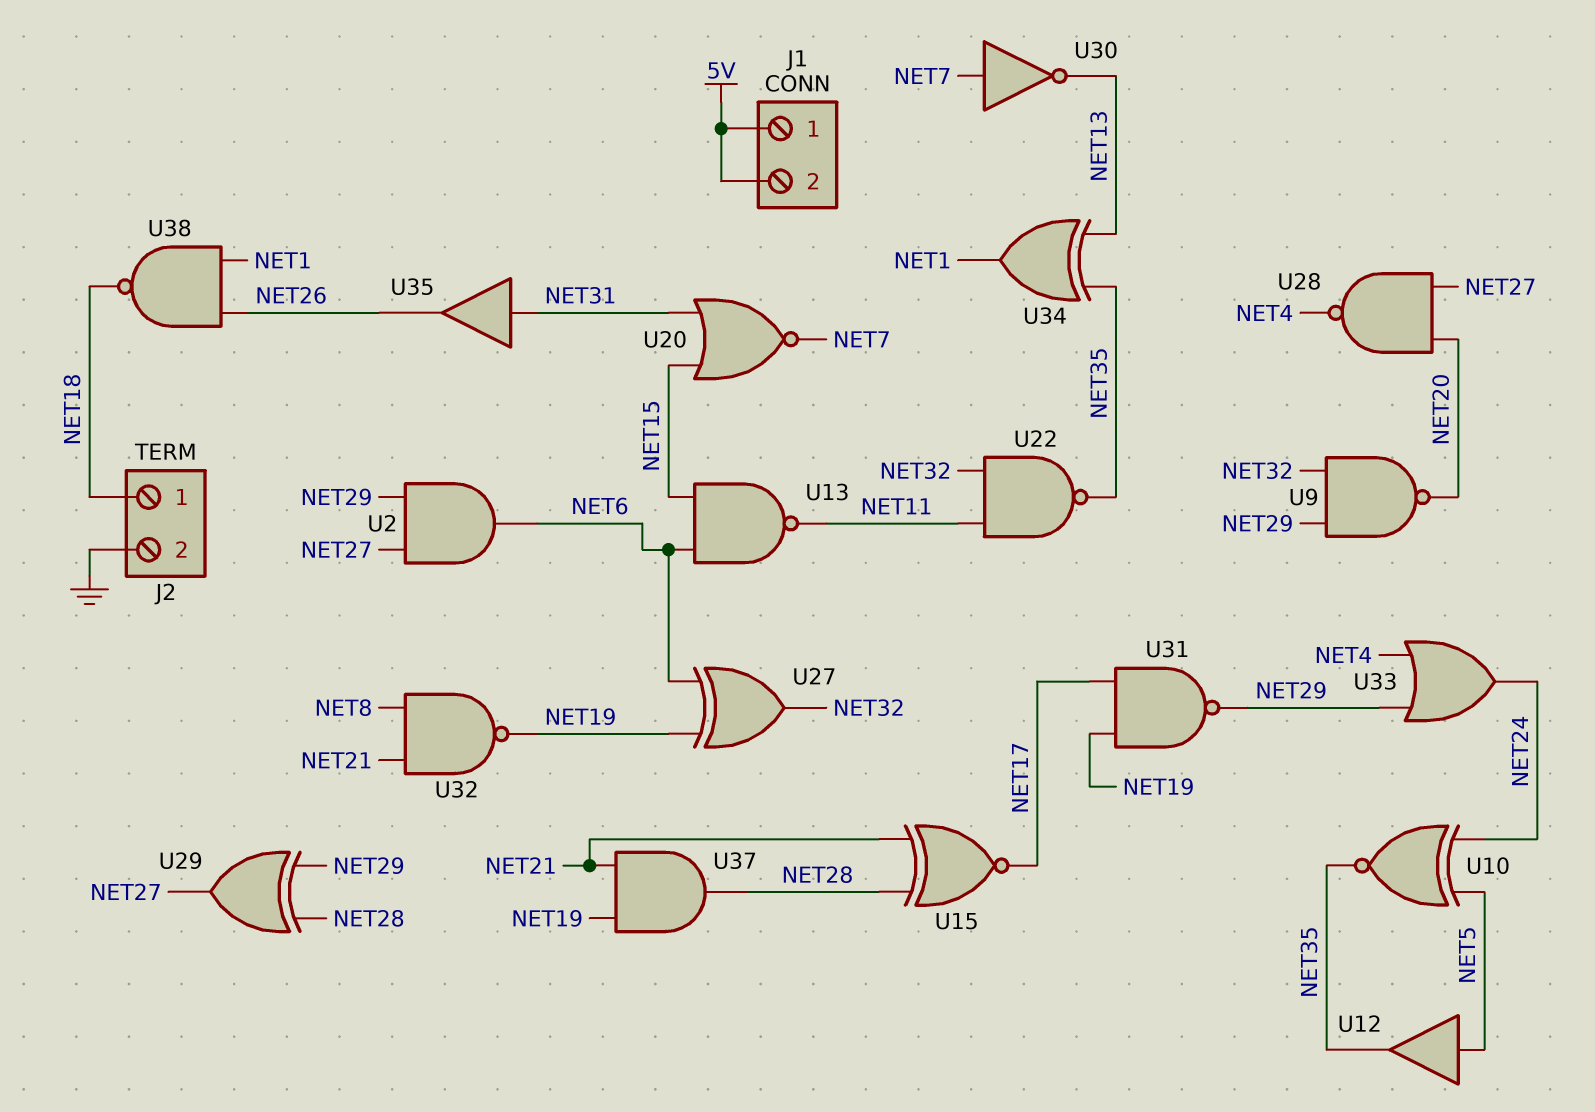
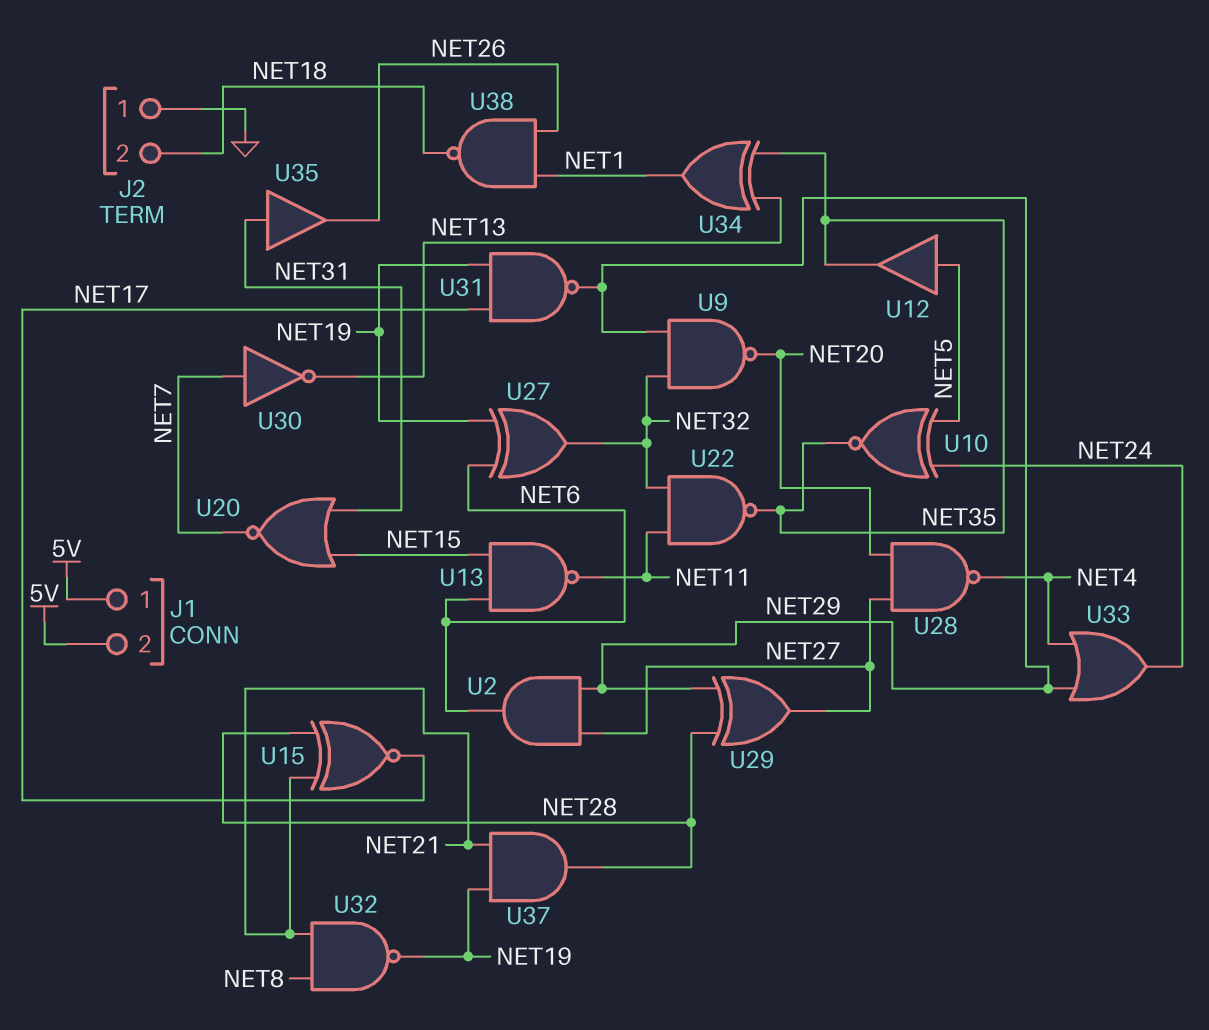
J2 pin 1: NET18 -> GND
J2 pin 2: GND -> NET18

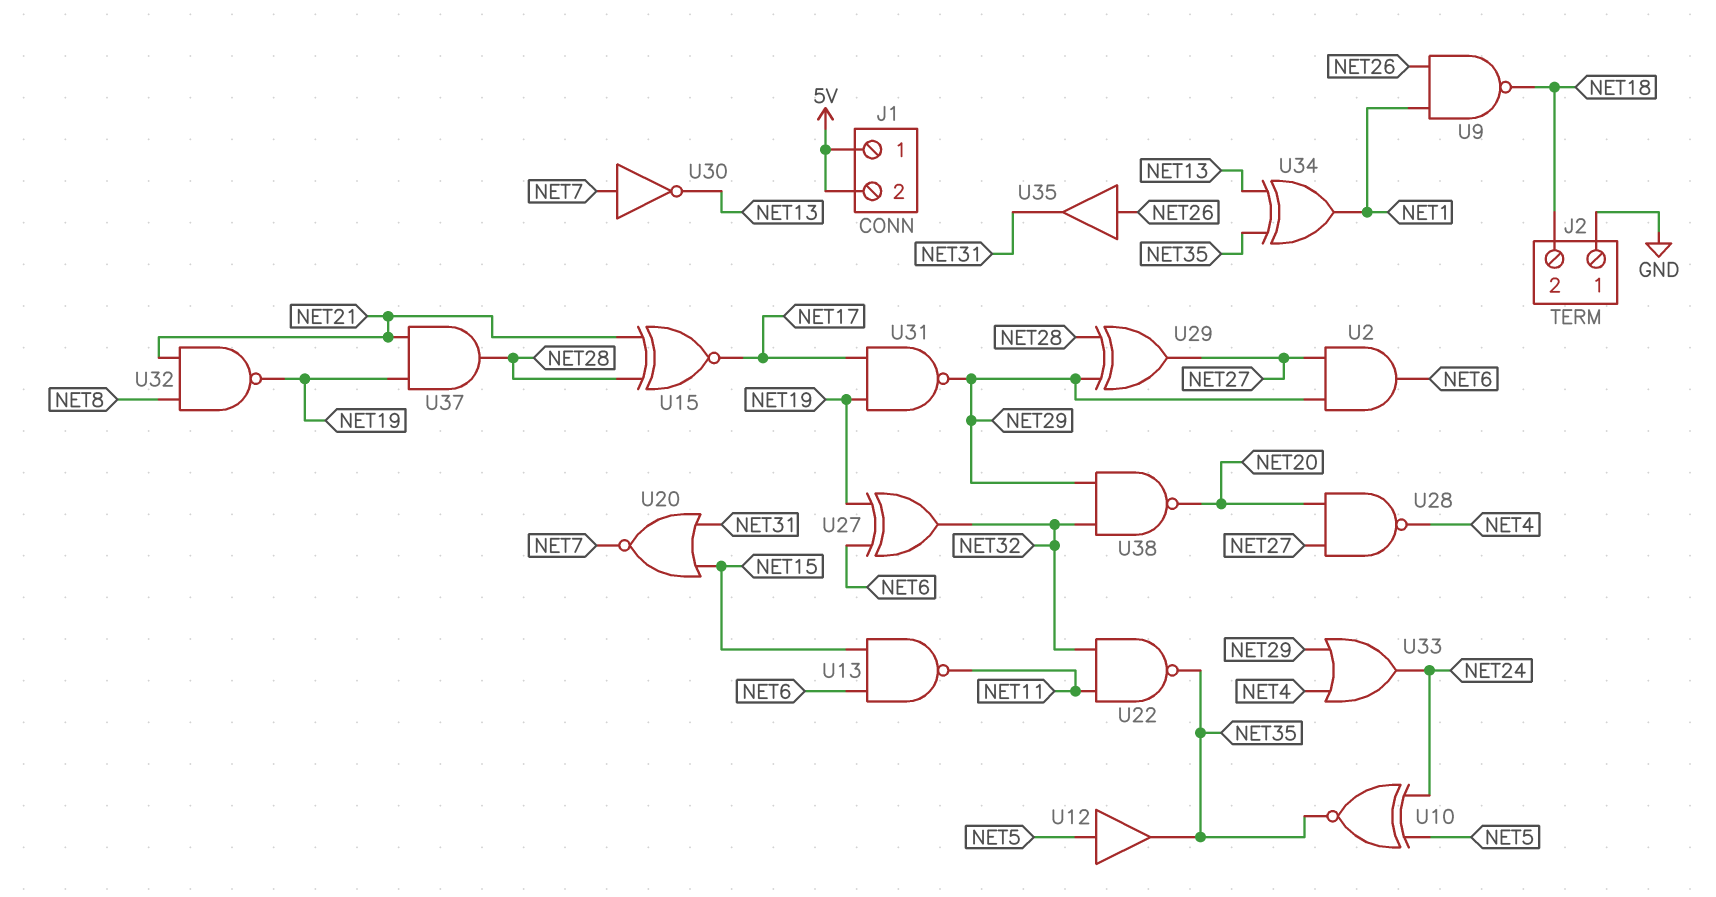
U9: NAND (in NET29, in NET32, out NET20) -> NAND (in NET1, in NET26, out NET18)
U35: buffer (in NET31, out NET26) -> buffer (in NET26, out NET31)
U38: NAND (in NET1, in NET26, out NET18) -> NAND (in NET29, in NET32, out NET20)

